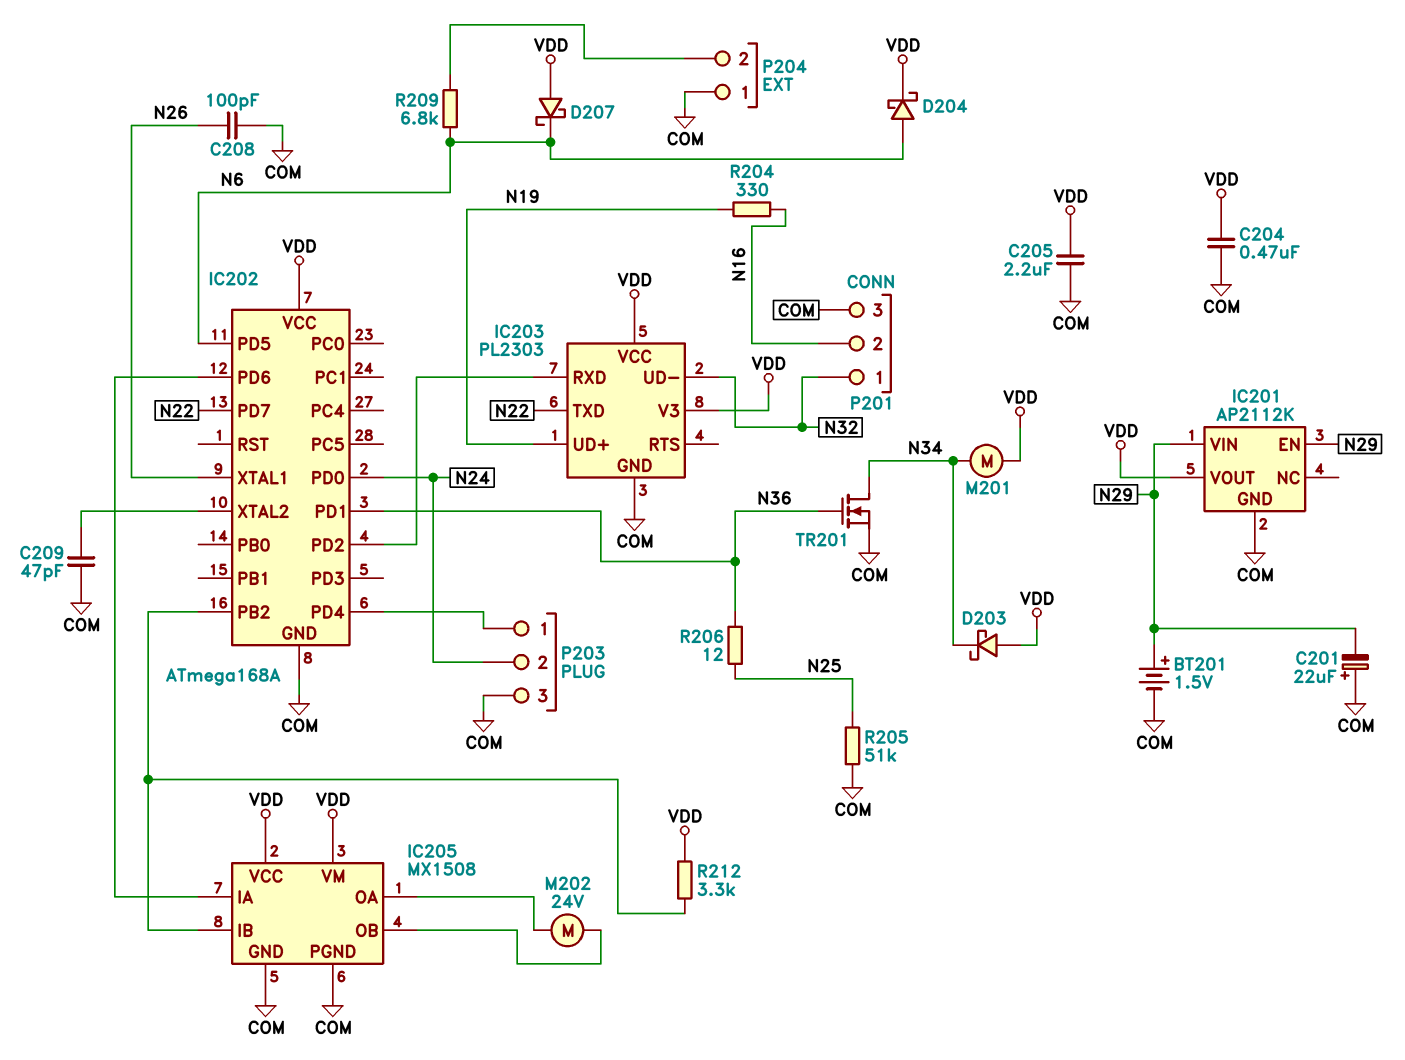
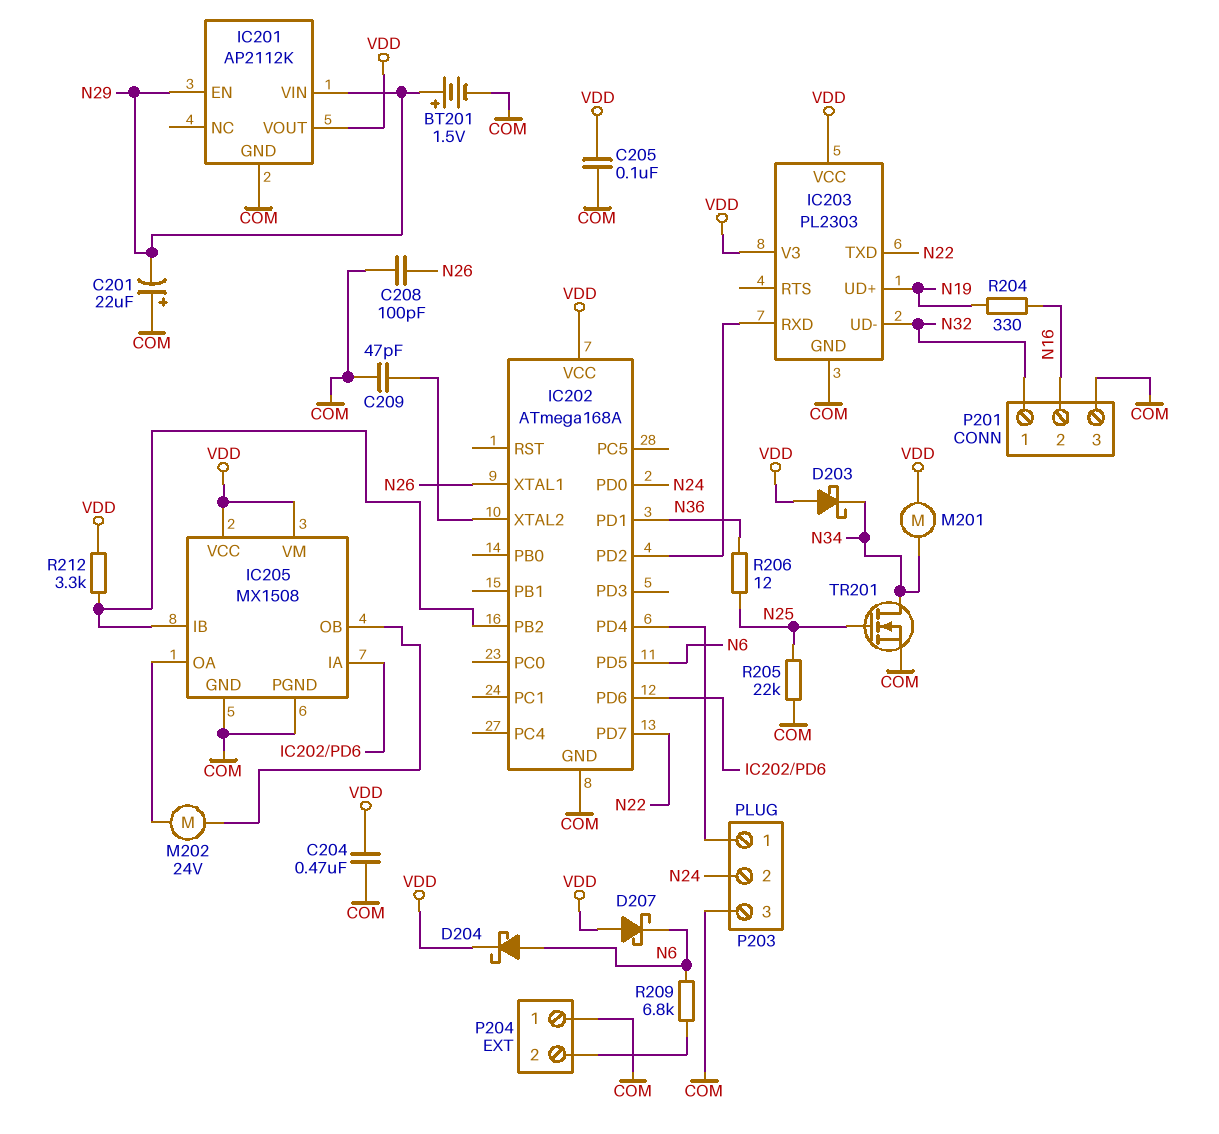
C205: 2.2uF (COM, VDD) -> 100nF (COM, VDD)
R205: 51k (COM, N25) -> 22k (COM, N25)
TR201: NMOS (G N36, D N34, S COM) -> NMOS (G N25, D N34, S COM)

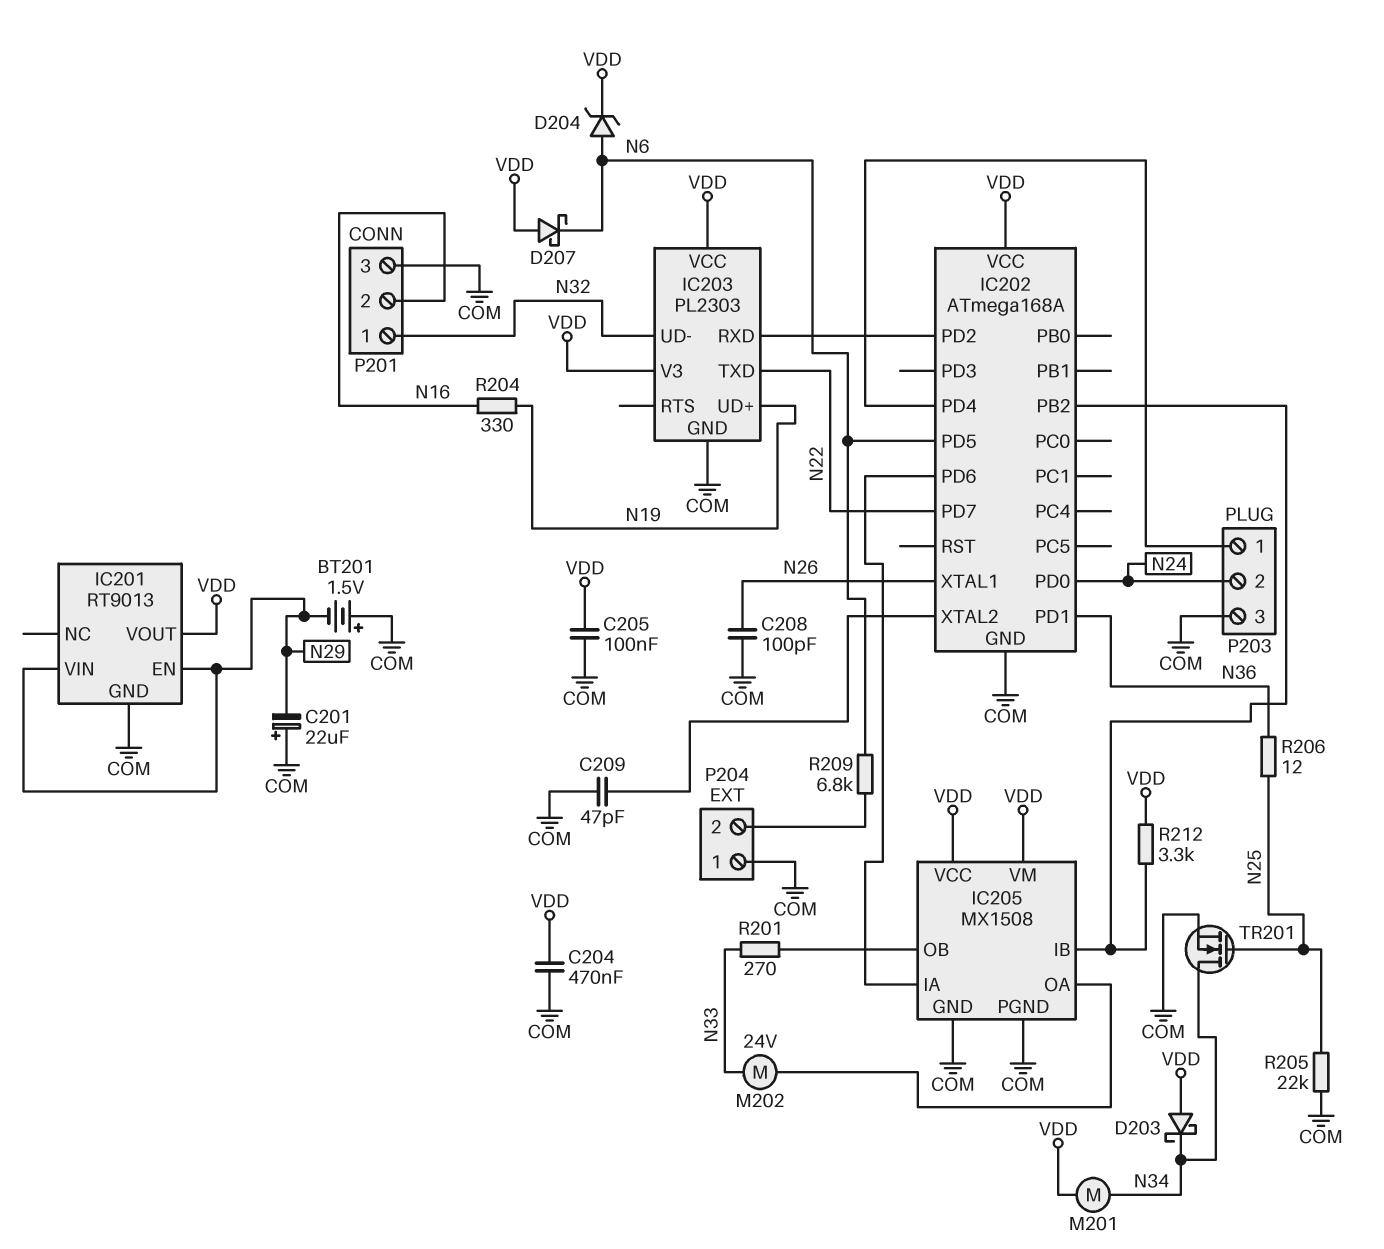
BT201: 1.5V (plus N29, minus COM) -> 1.5V (plus COM, minus N29)
D204: schottky (A N6, K VDD) -> zener (A N6, K VDD)
IC201: AP2112K -> RT9013
M202: motor 24V (IC205/OA, IC205/OB) -> motor 24V (IC205/OA, N33)
R201: none -> 270 (IC205/OB, N33)

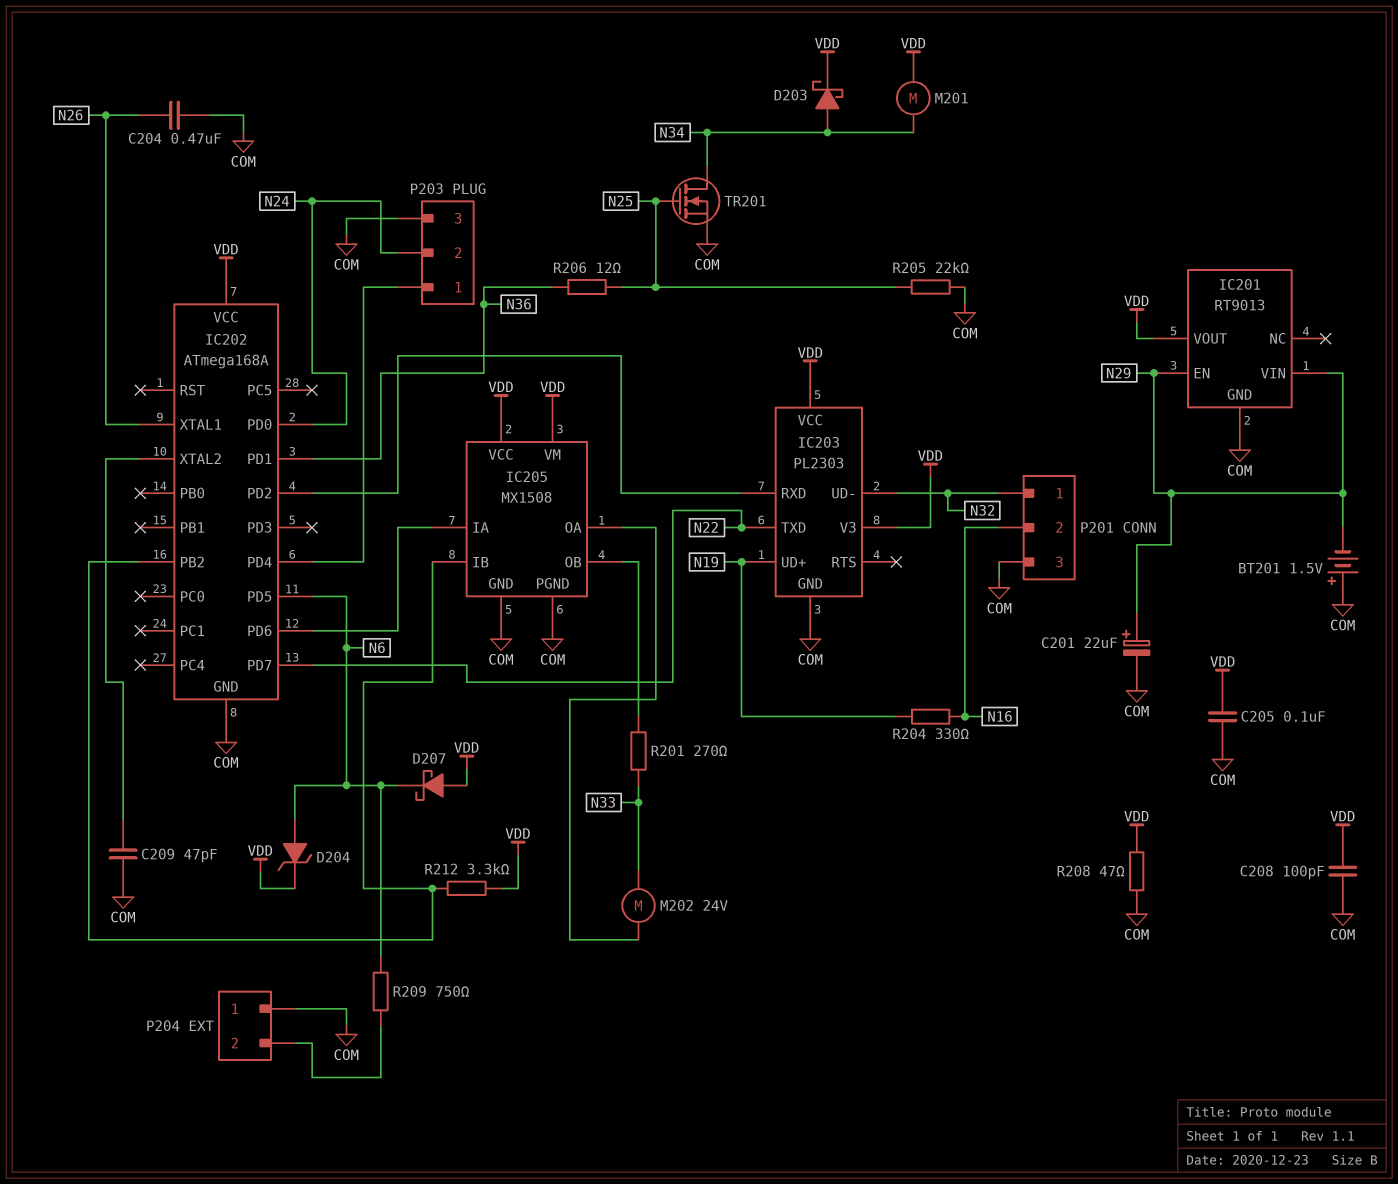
C201: 22uF (plus COM, minus N29) -> 22uF (plus N29, minus COM)
C204: 470nF (COM, VDD) -> 470nF (COM, N26)
C208: 100pF (COM, N26) -> 100pF (COM, VDD)
D203: schottky (A VDD, K N34) -> schottky (A N34, K VDD)
R208: none -> 47 (COM, VDD)
R209: 6.8k (N6, P204/2) -> 750 (N6, P204/2)

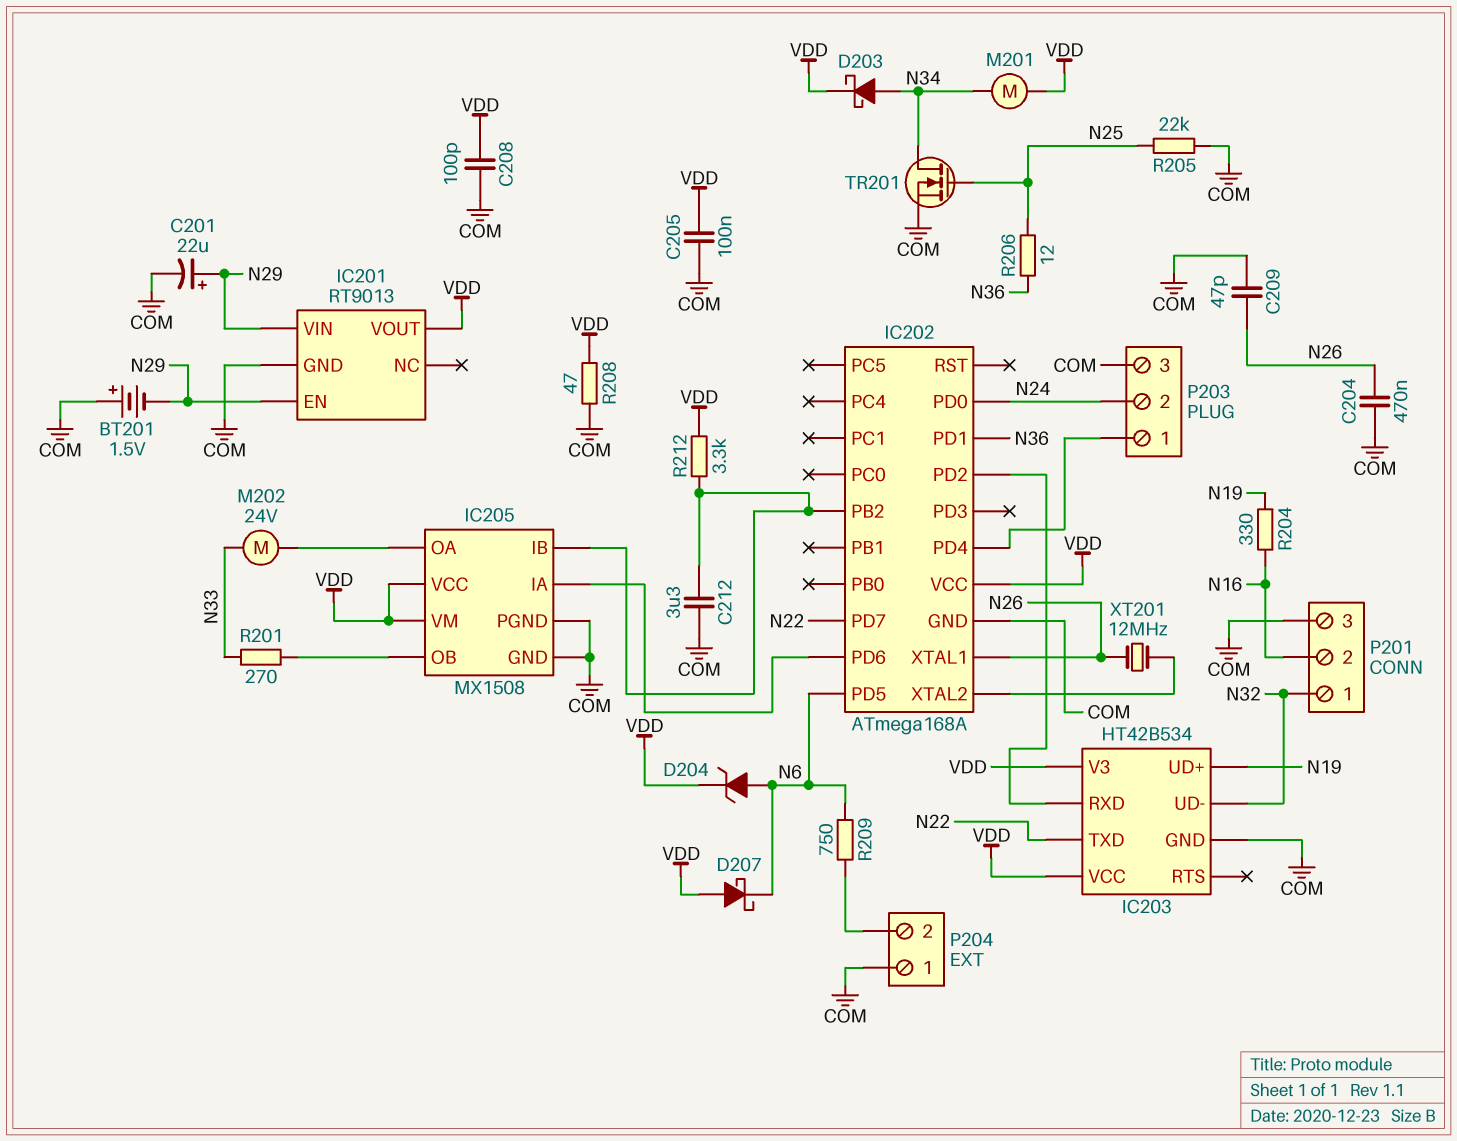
C209: 47pF (COM, IC202/XTAL2) -> 47pF (COM, N26)
C212: none -> 3.3uF (COM, IC202/PB2)
IC203: PL2303 -> HT42B534
XT201: none -> 12MHz (IC202/XTAL2, N26)

